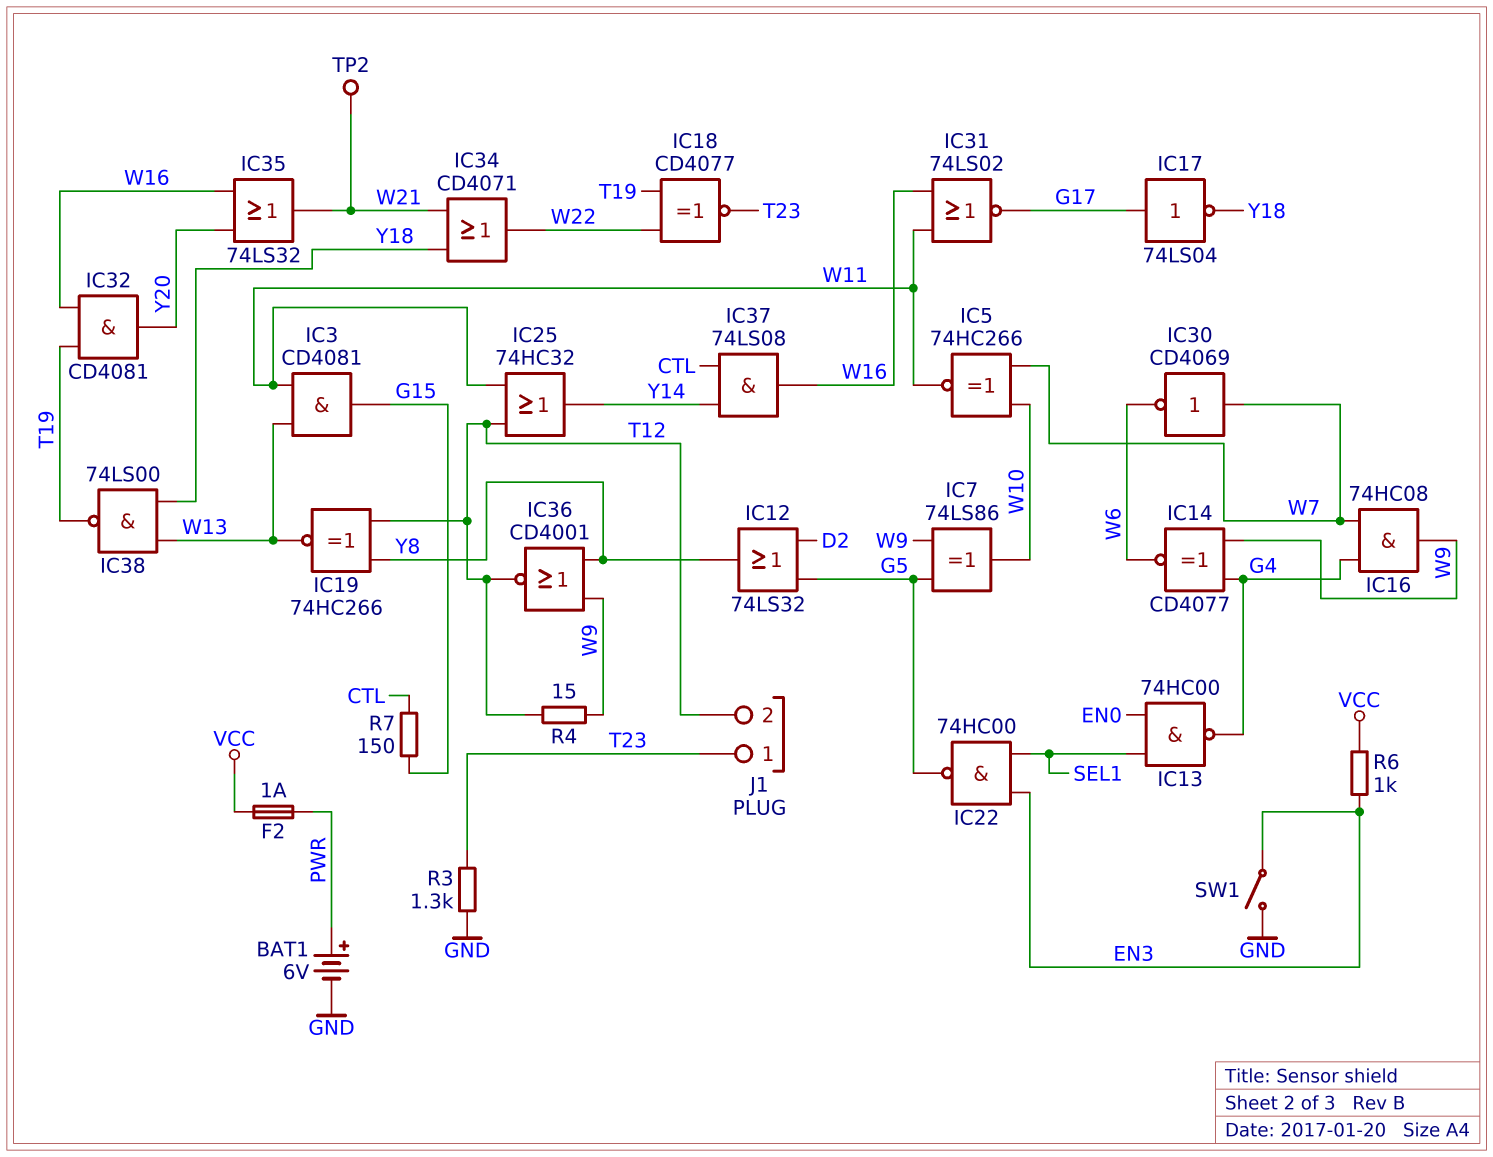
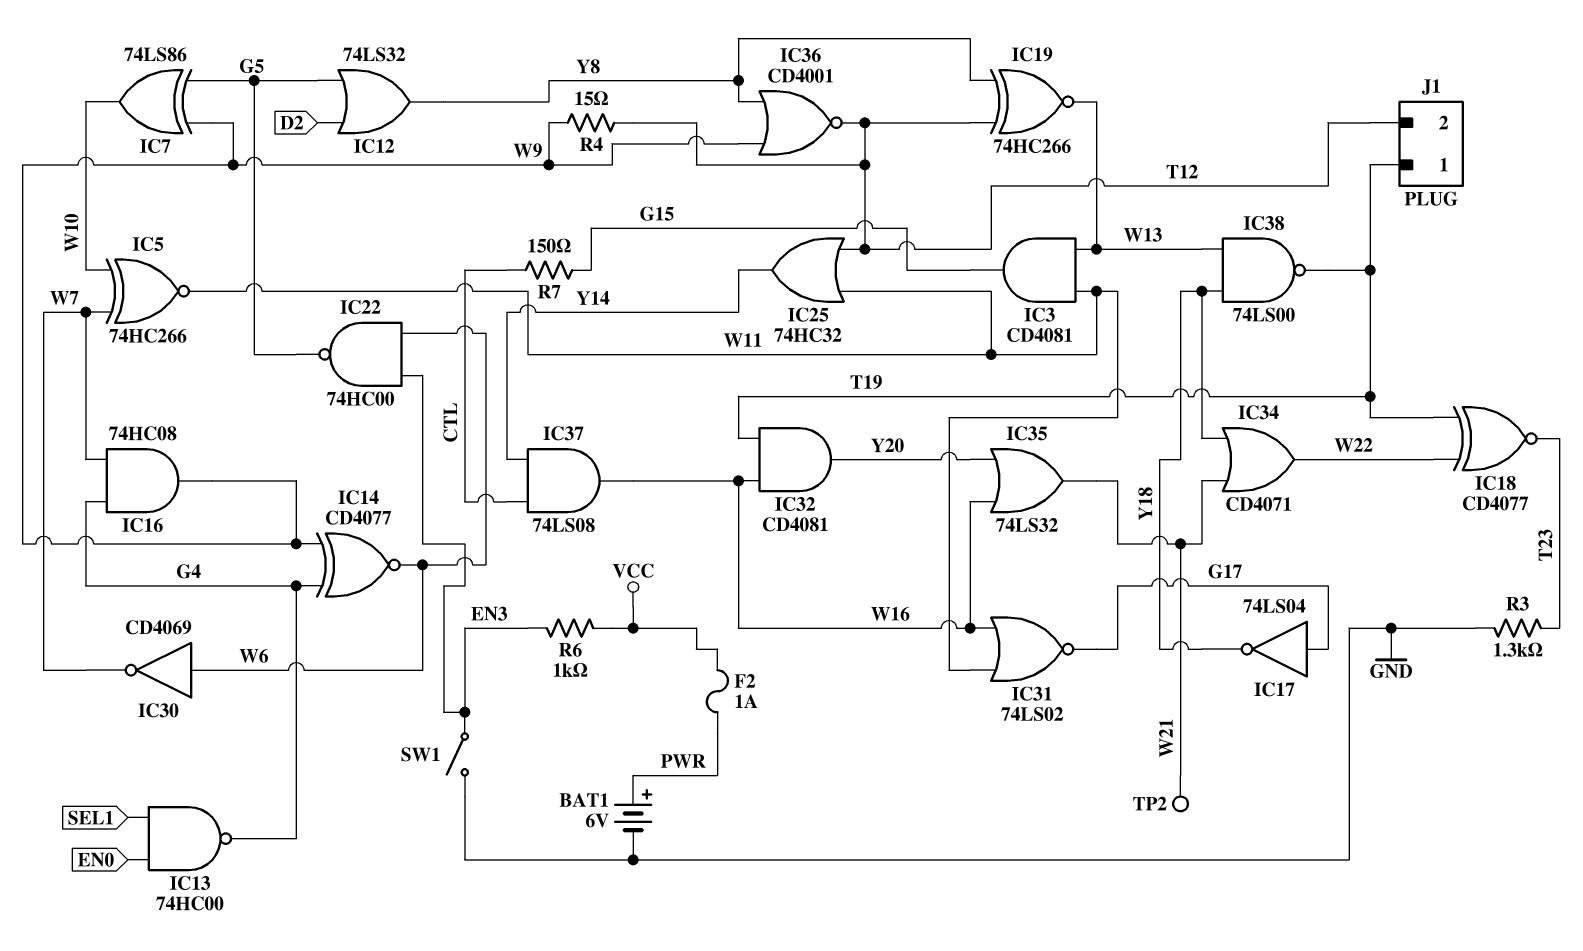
IC22: NAND 74HC00 (in EN3, in SEL1, out G5) -> NAND 74HC00 (in EN3, in W6, out G5)
IC30: NOT CD4069 (in W7, out W6) -> NOT CD4069 (in W6, out W7)
J1 pin 1: T23 -> T19

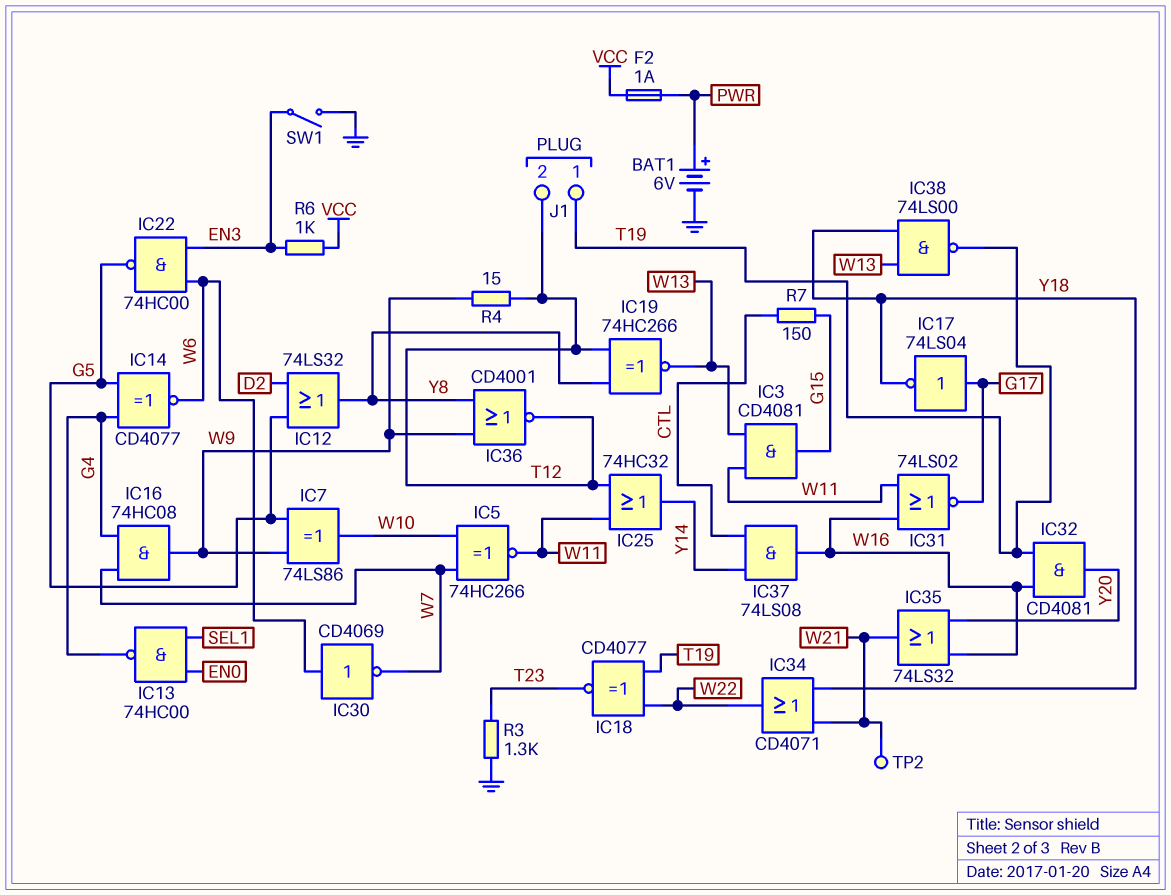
IC14: XNOR CD4077 (in G4, in W9, out W6) -> XNOR CD4077 (in G4, in G5, out W6)

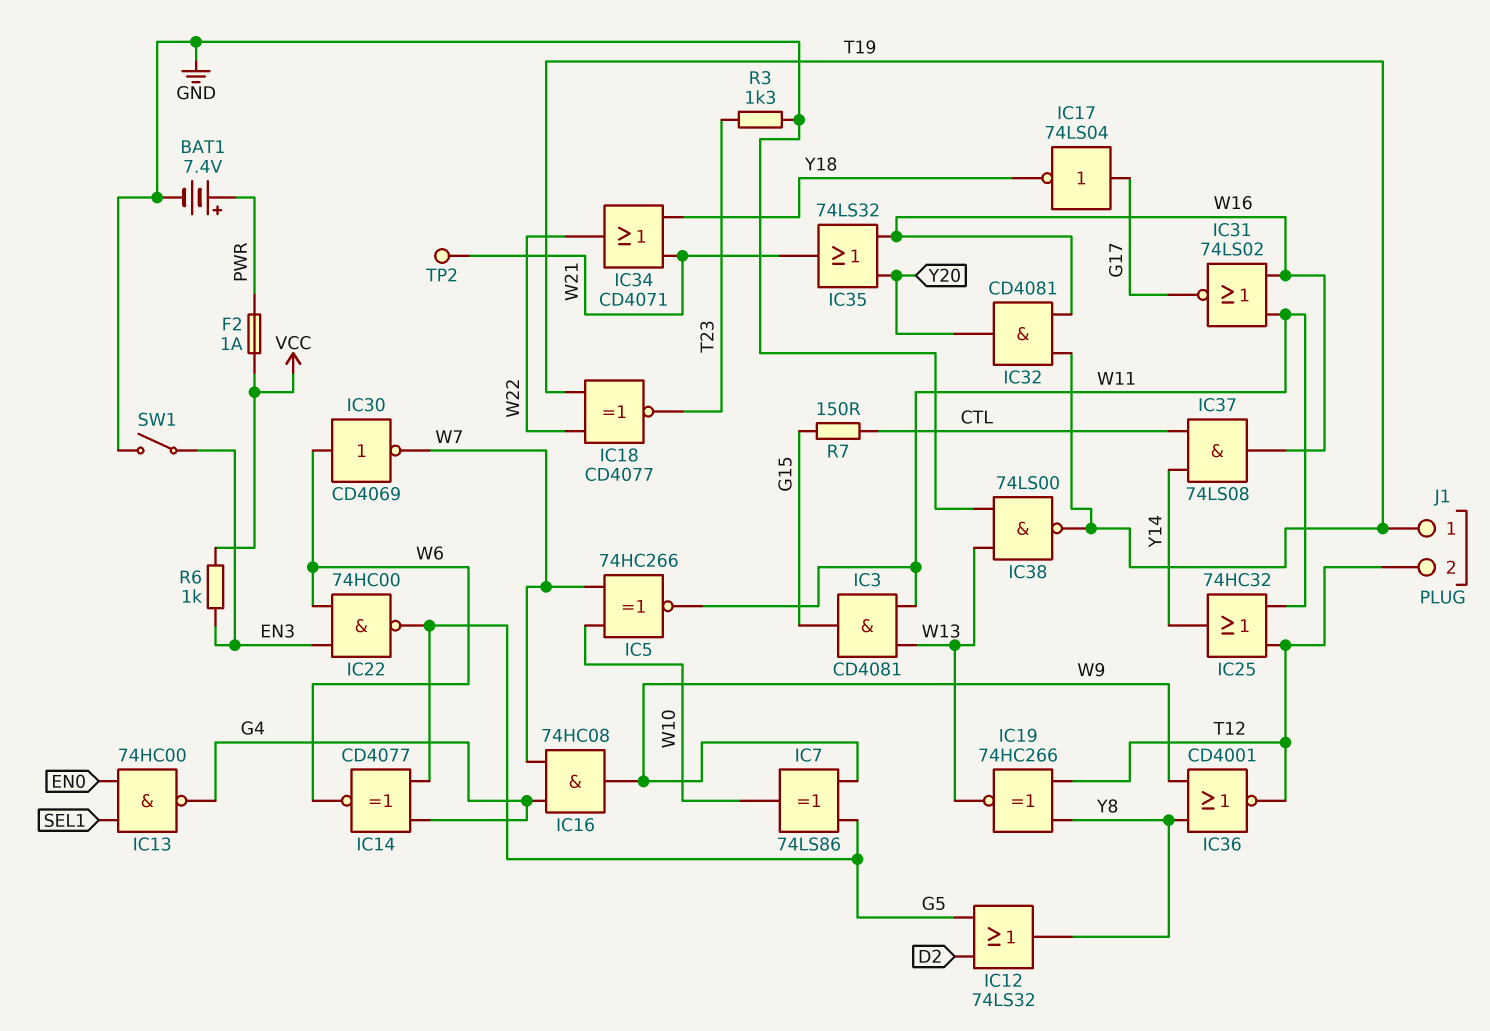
BAT1: 6V (plus PWR, minus GND) -> 7.4V (plus PWR, minus GND)
IC38: NAND 74LS00 (in W13, in Y18, out T19) -> NAND 74LS00 (in GND, in W13, out T19)
R4: 15 (T12, W9) -> none

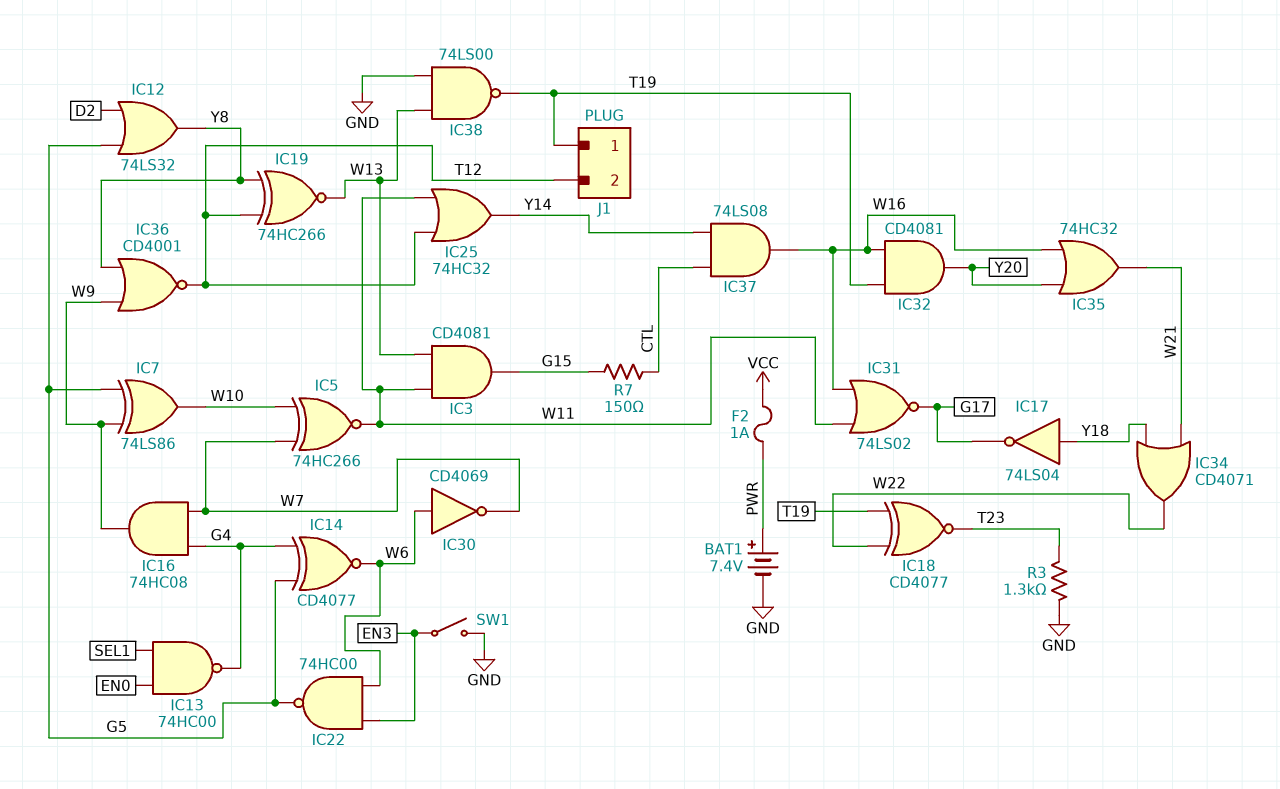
IC17: NOT 74LS04 (in G17, out Y18) -> NOT 74LS04 (in Y18, out G17)
IC35: OR 74LS32 (in W16, in Y20, out W21) -> OR 74HC32 (in W16, in Y20, out W21)
R6: 1k (EN3, VCC) -> none
TP2: test point (W21) -> none

